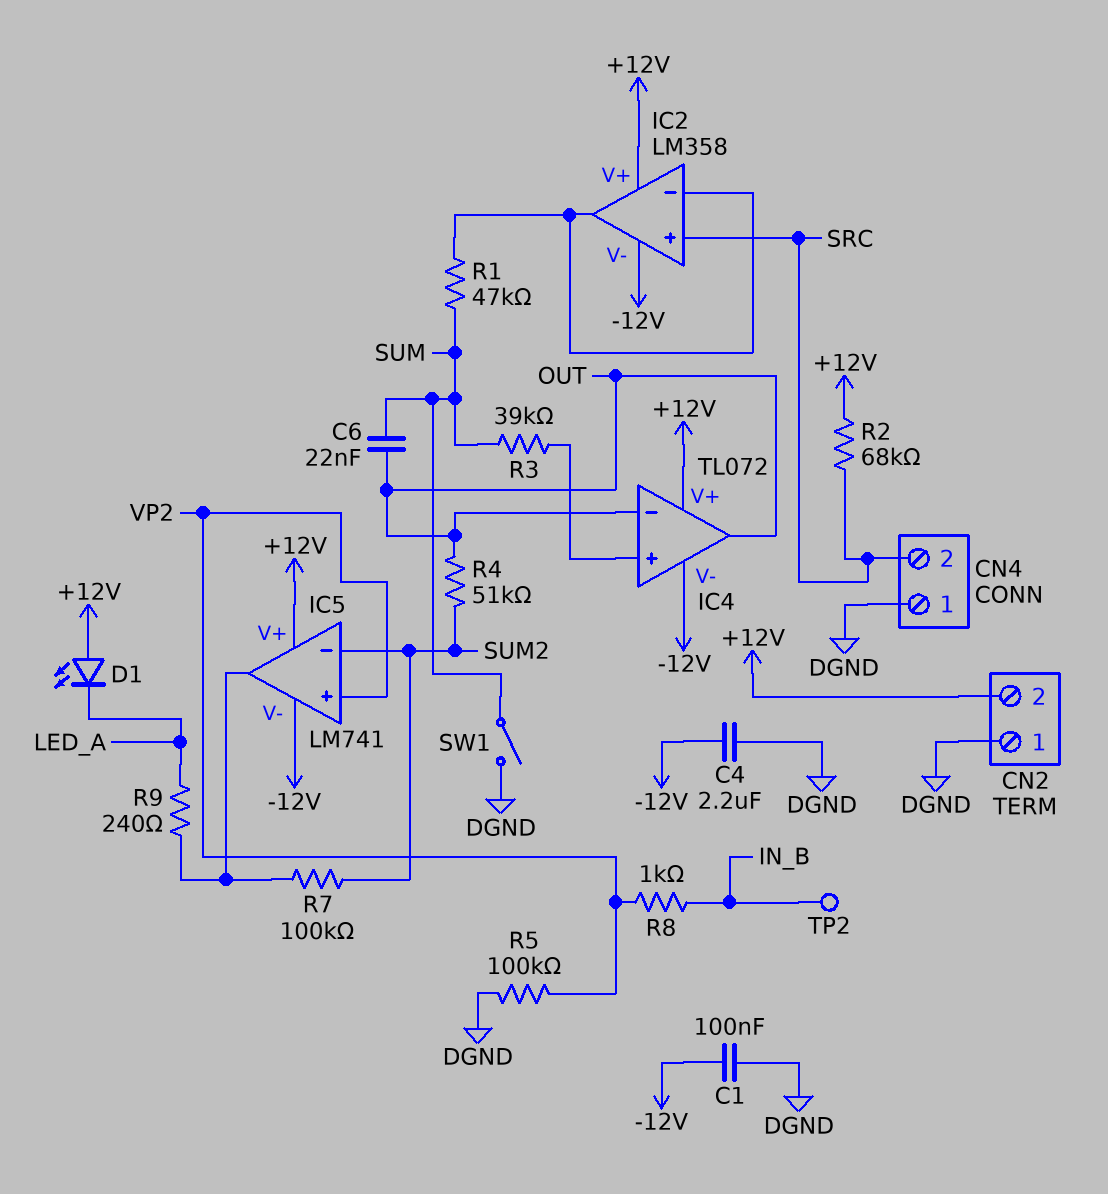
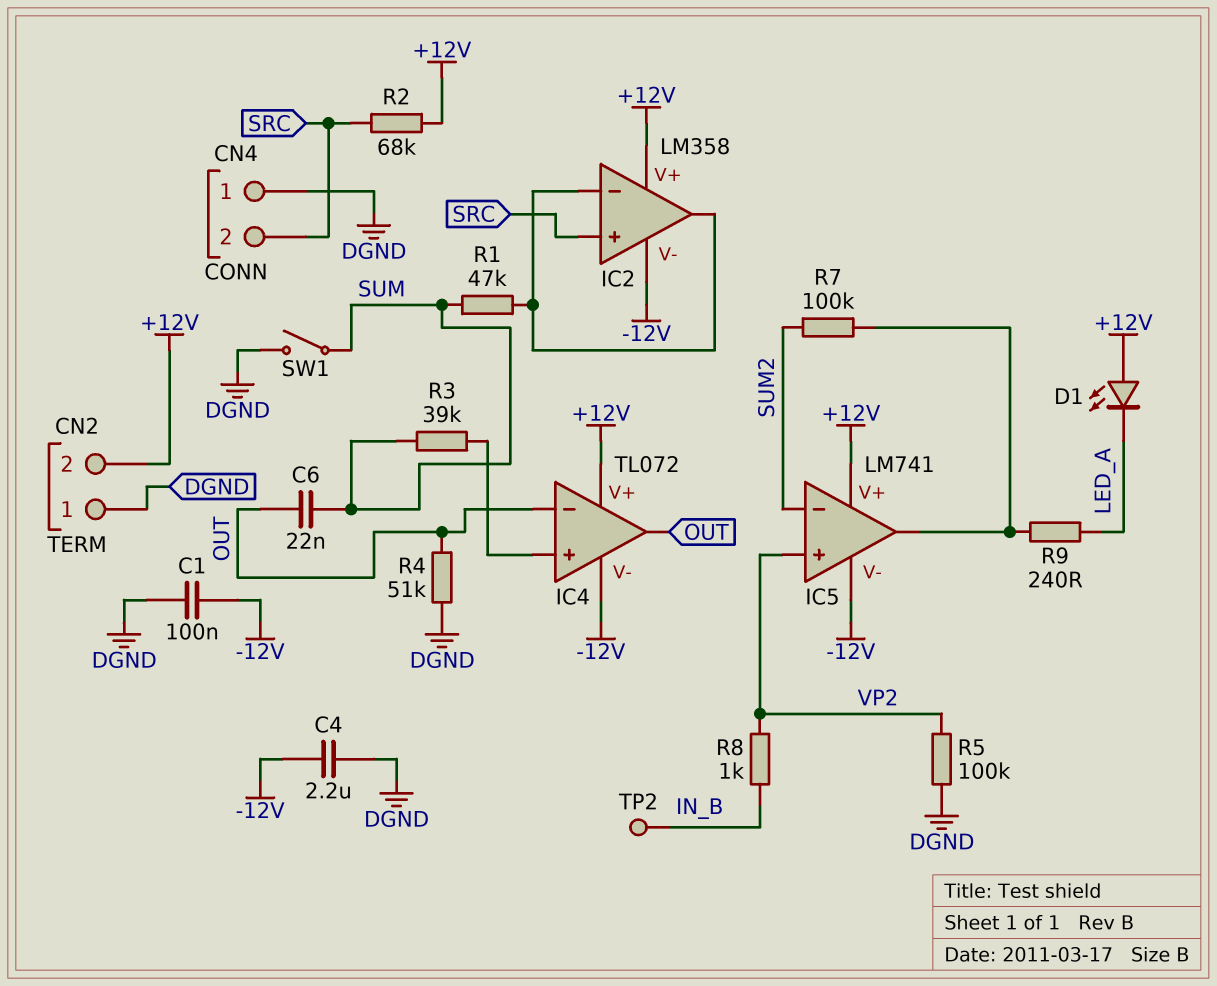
R4: 51k (OUT, SUM2) -> 51k (DGND, OUT)

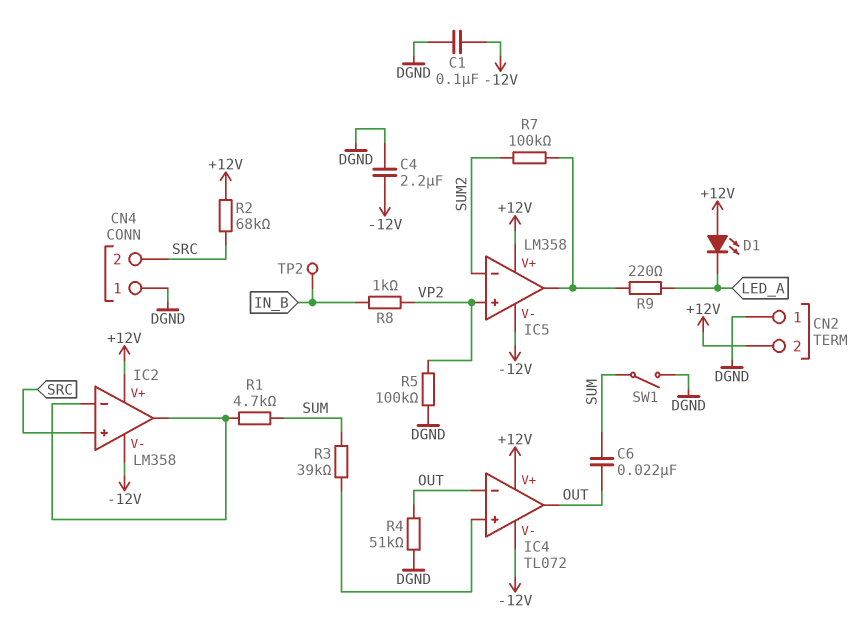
IC5: LM741 -> LM358
R1: 47k (IC2/in-, SUM) -> 4.7k (IC2/in-, SUM)
R9: 240 (IC5/out, LED_A) -> 220 (IC5/out, LED_A)

